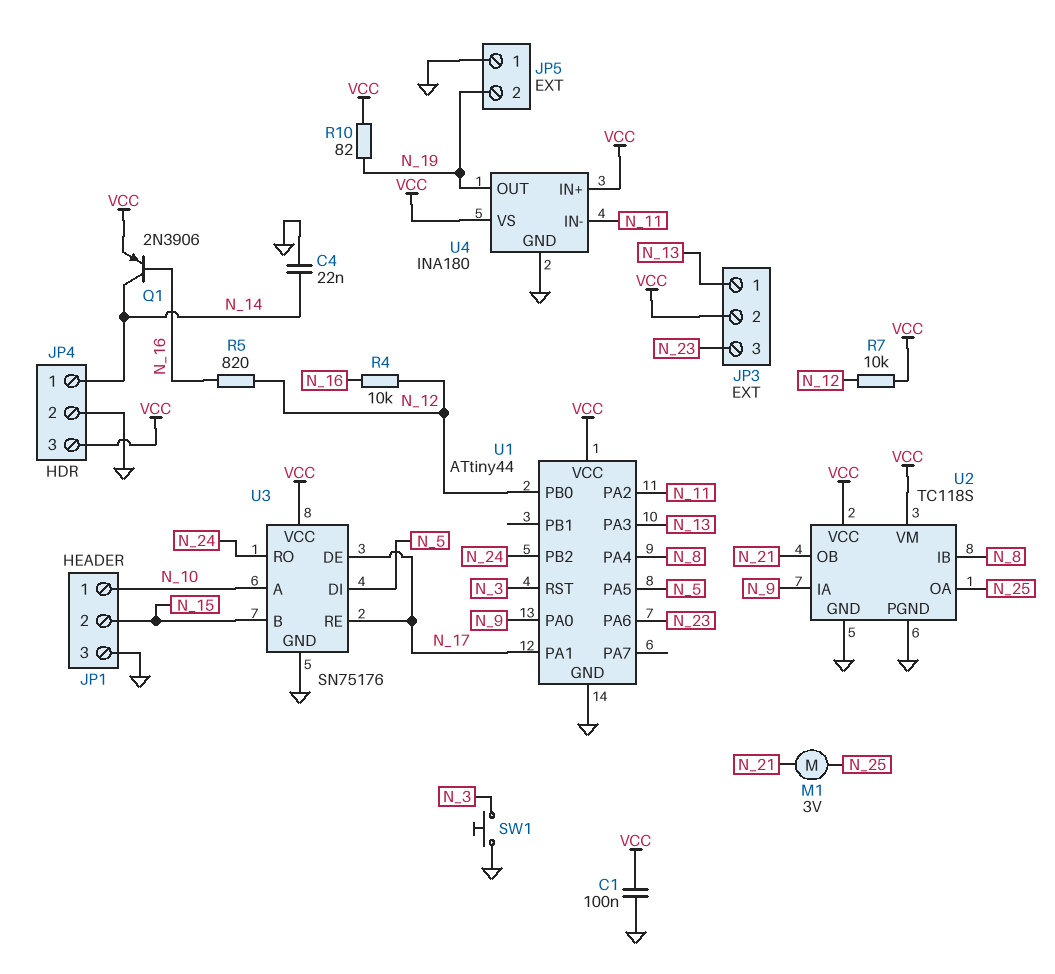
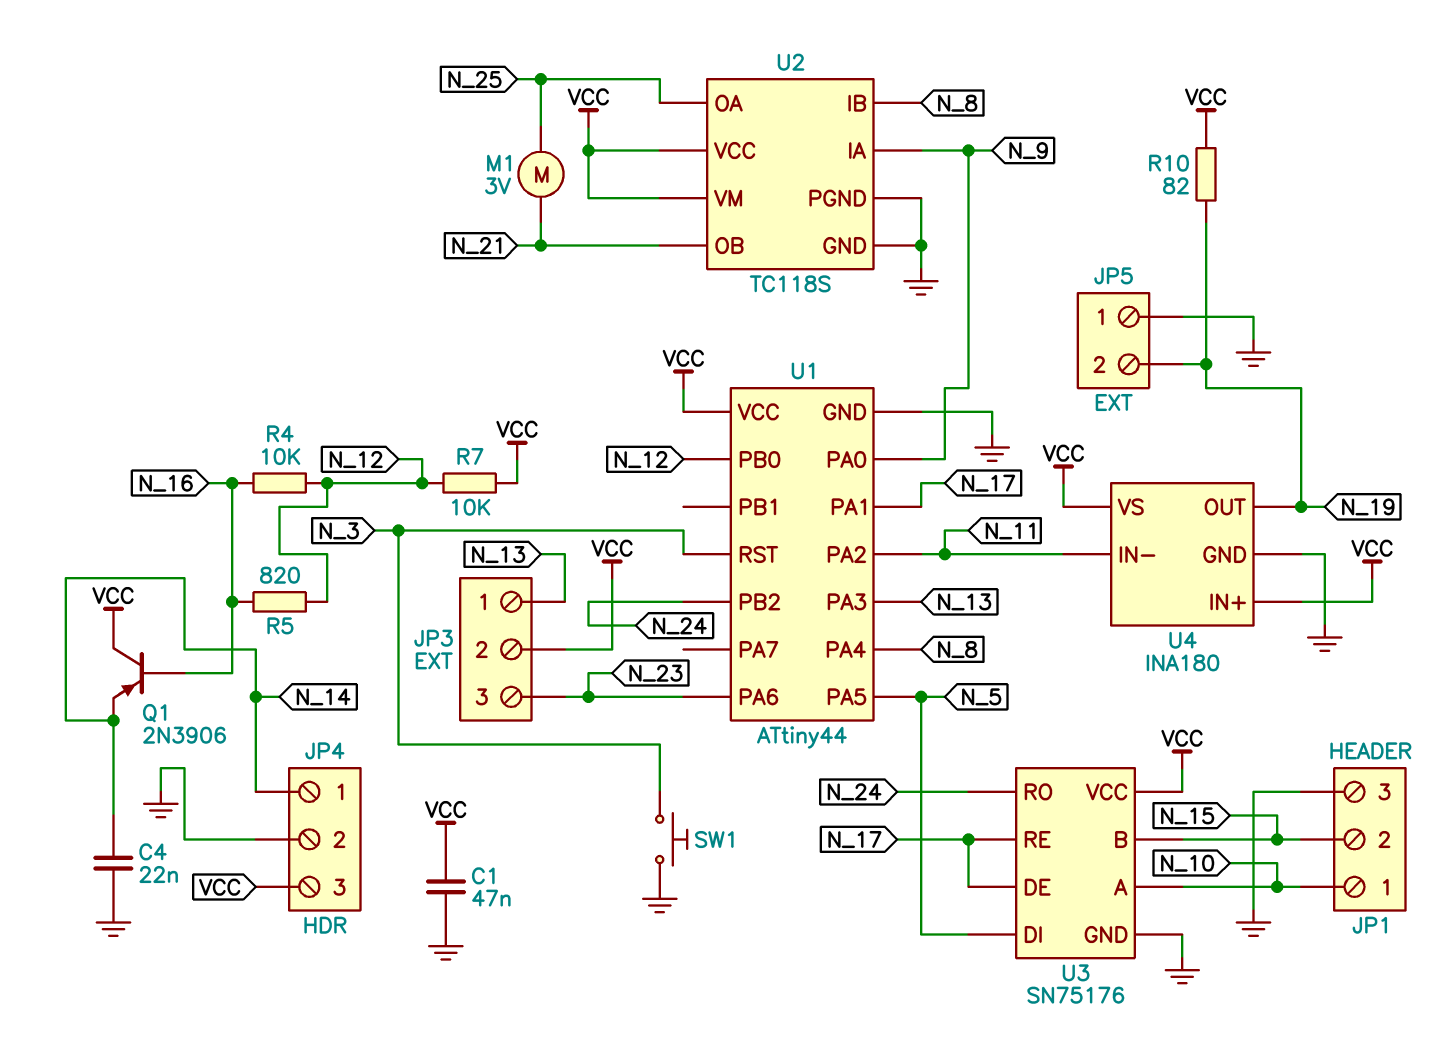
C1: 100nF (GND, VCC) -> 47nF (GND, VCC)
Q1: PNP 2N3906 (B N_16, C N_14, E VCC) -> PNP 2N3906 (B N_16, C VCC, E N_14)

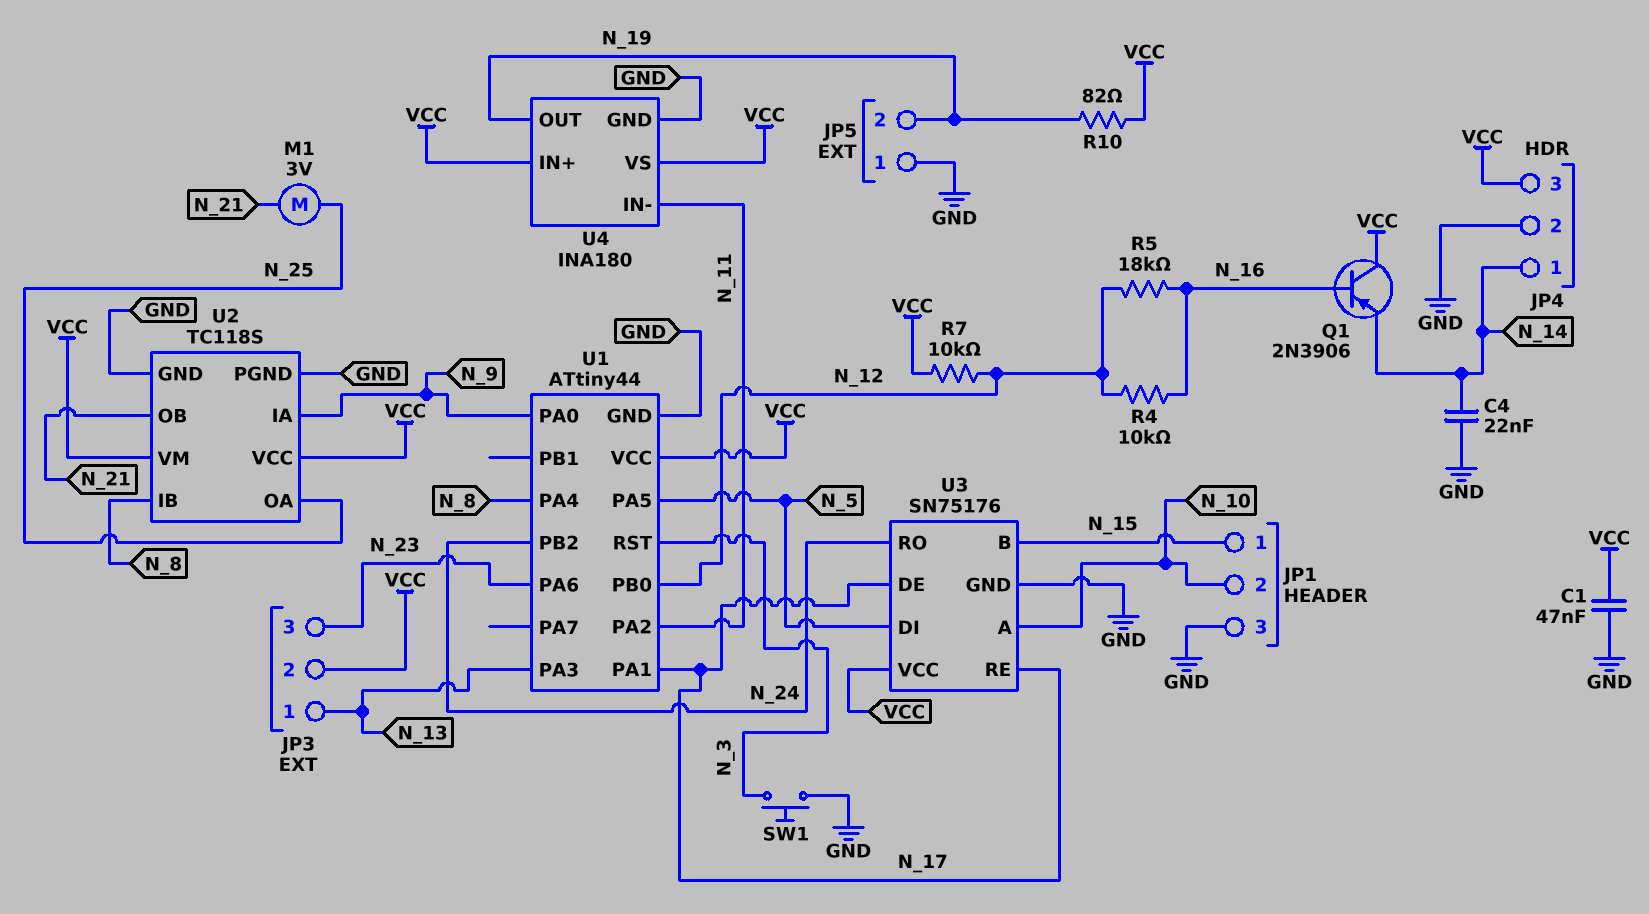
JP1 pin 1: N_10 -> N_15
JP1 pin 2: N_15 -> N_10
R5: 820 (N_12, N_16) -> 18k (N_12, N_16)

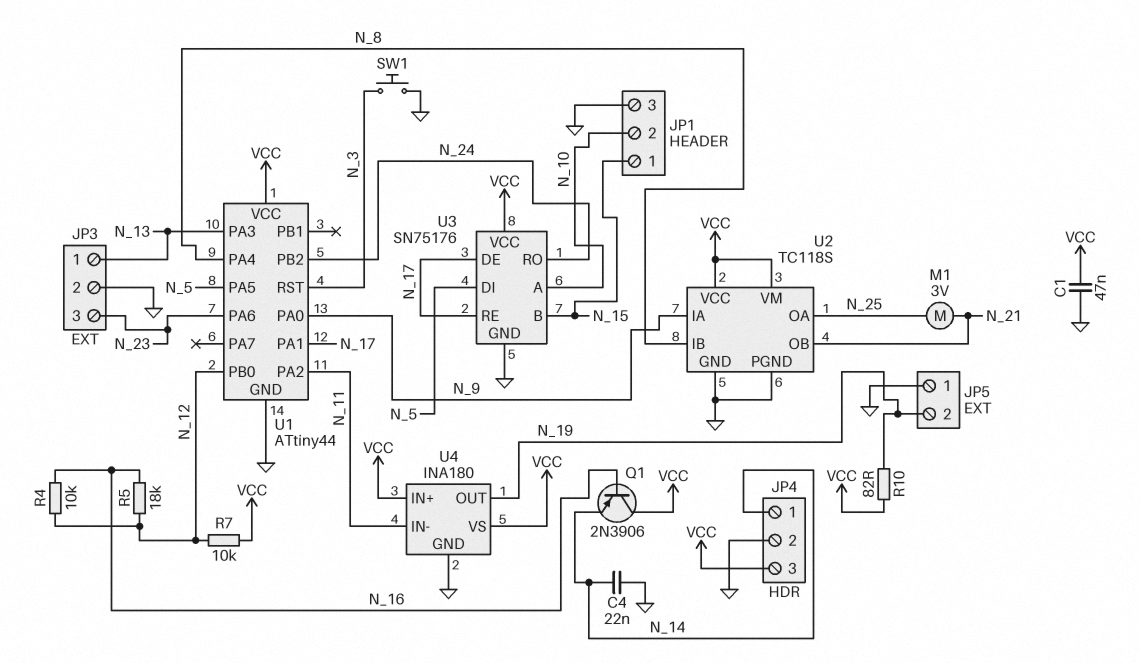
JP3 pin 2: VCC -> GND

